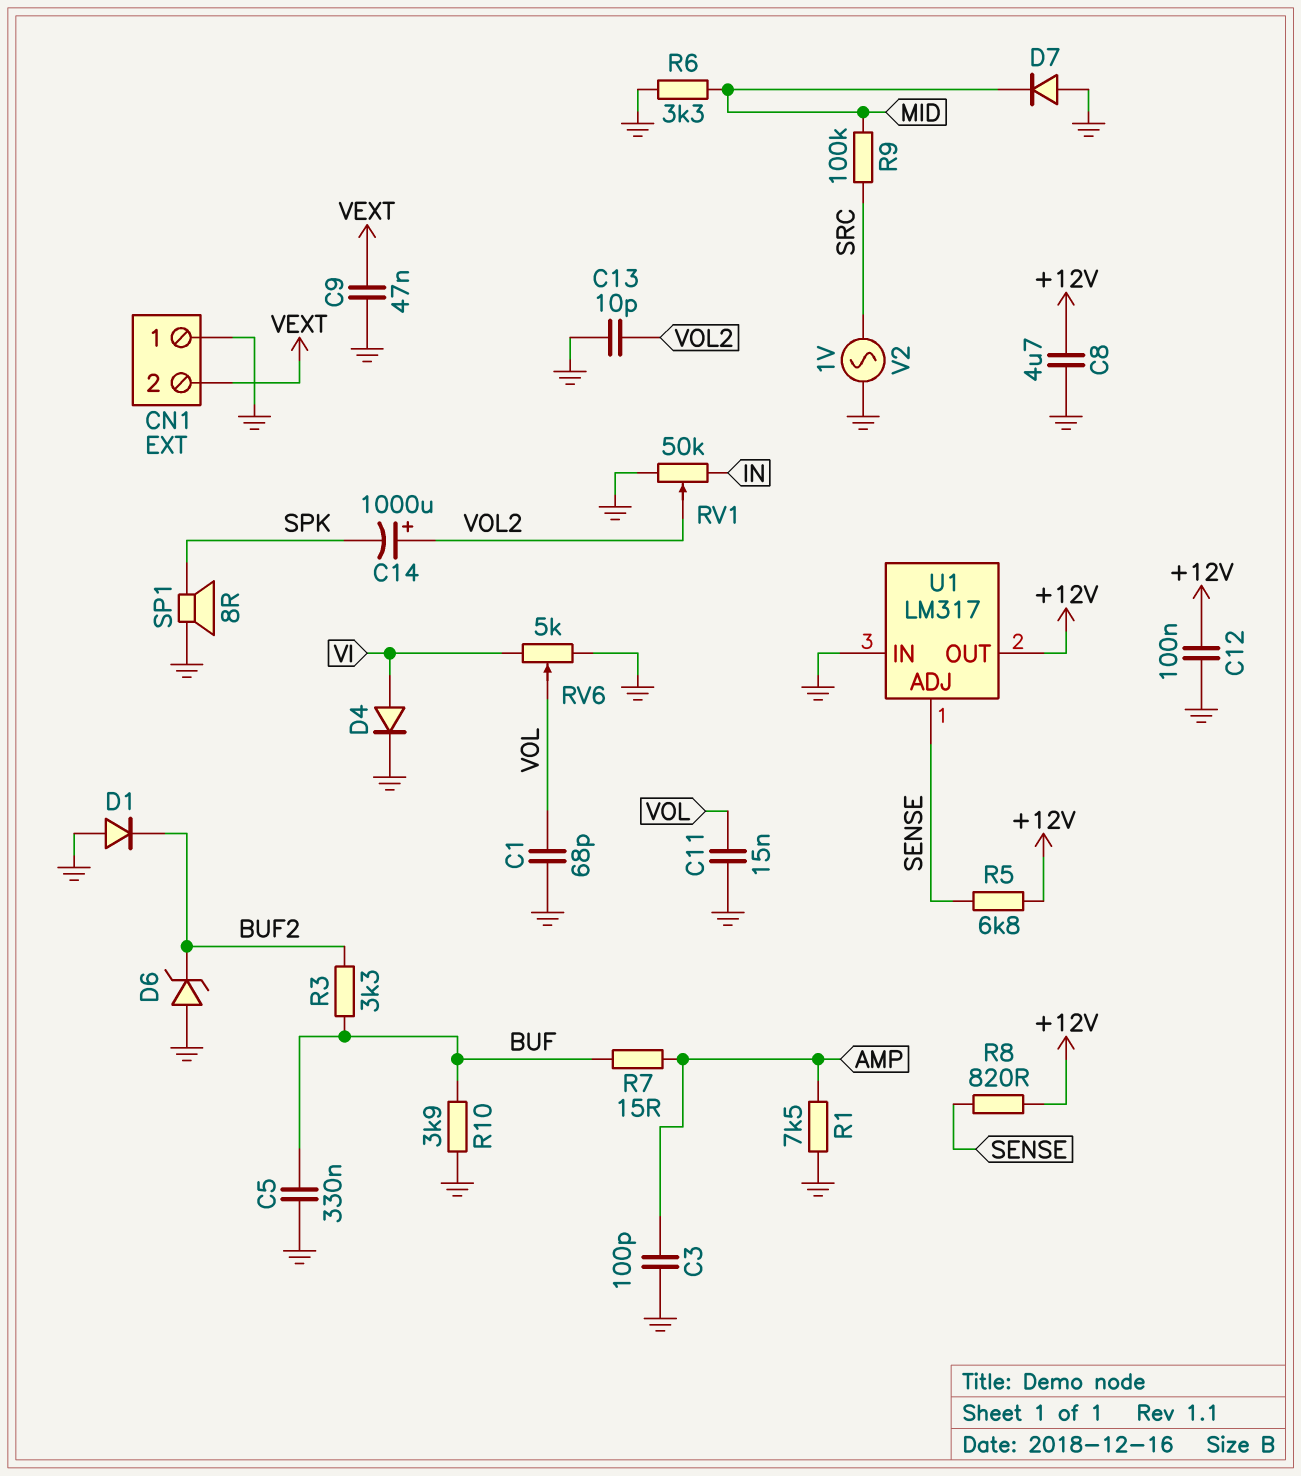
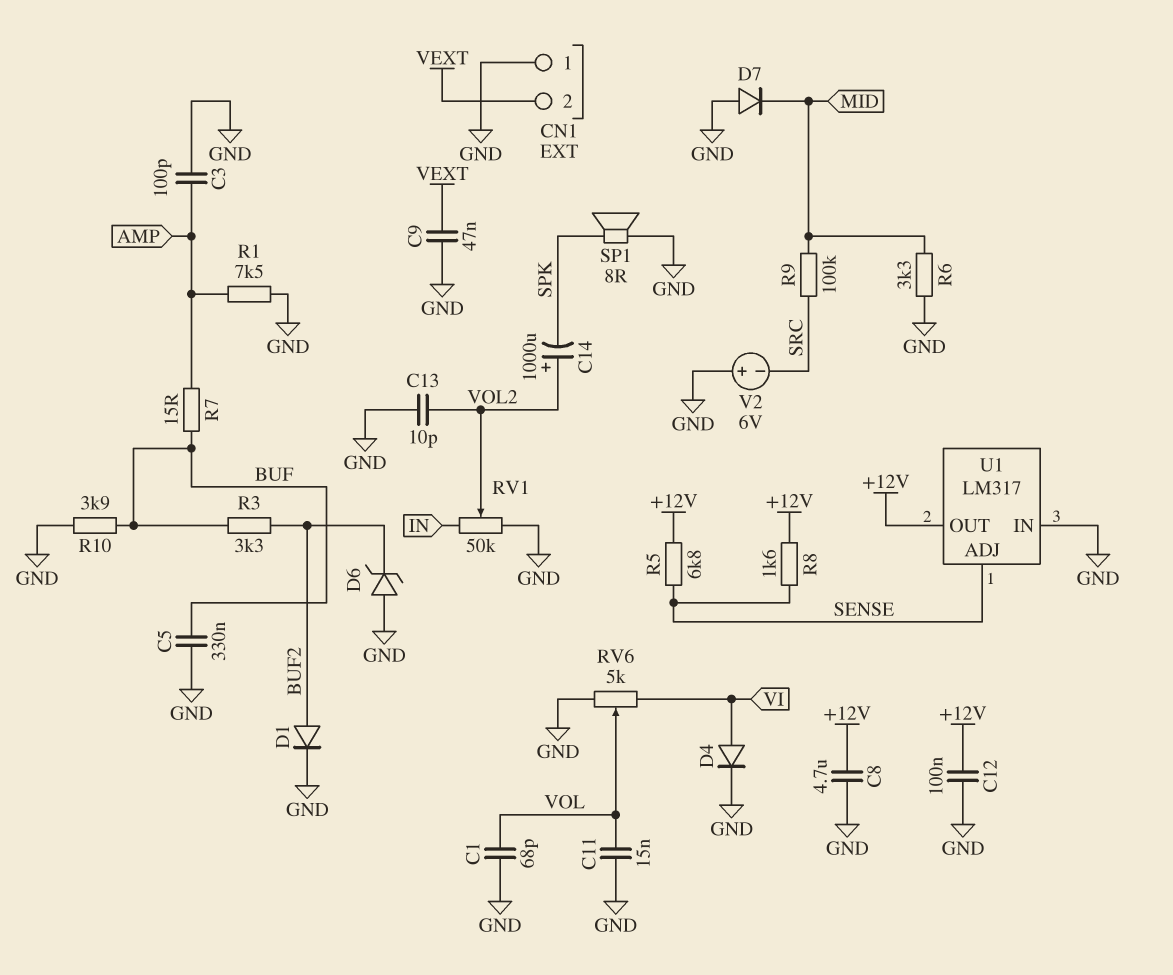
D1: diode (A GND, K BUF2) -> diode (A BUF2, K GND)
R8: 820 (+12V, SENSE) -> 1.6k (+12V, SENSE)
V2: AC 1V (GND, SRC) -> 6V (plus GND, minus SRC)

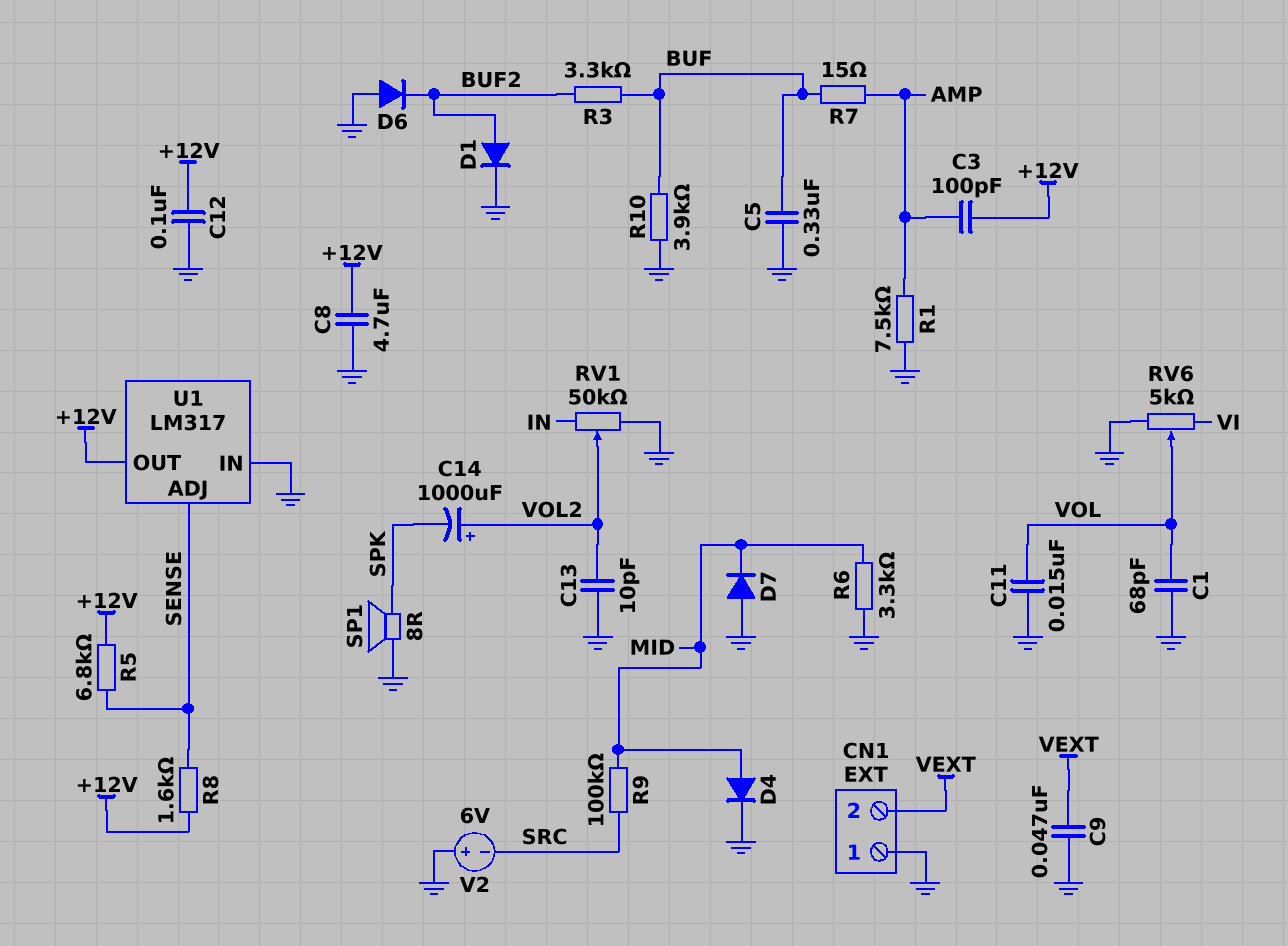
C3: 100pF (AMP, GND) -> 100pF (+12V, AMP)
D4: diode (A VI, K GND) -> diode (A MID, K GND)
D6: zener (A GND, K BUF2) -> diode (A GND, K BUF2)

